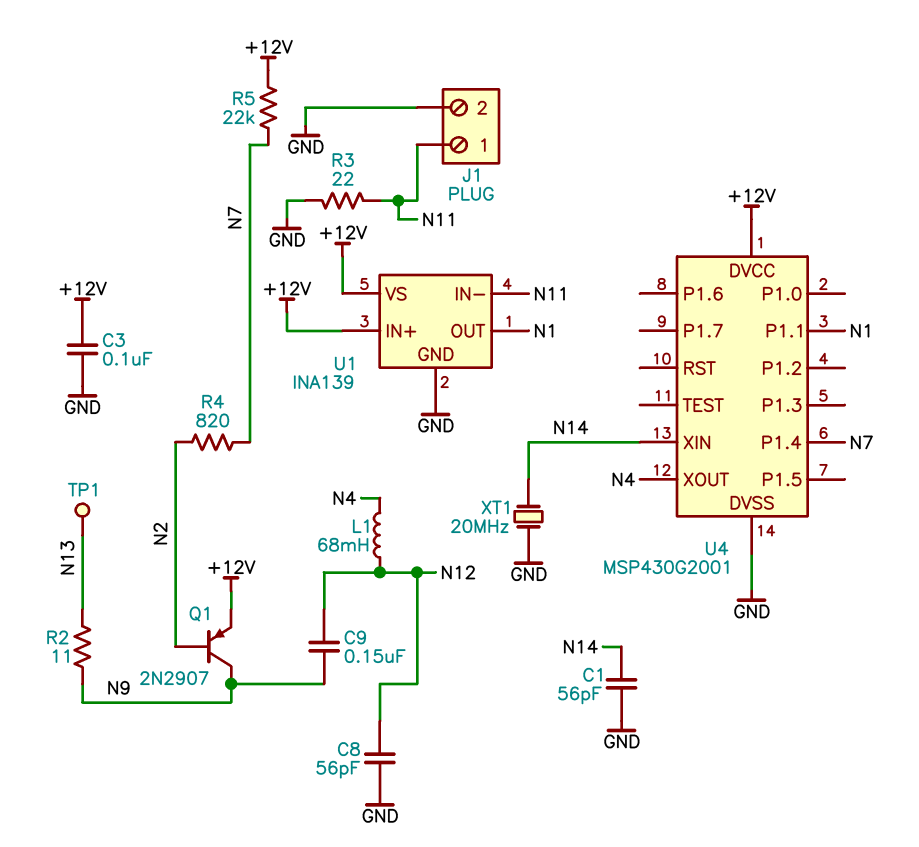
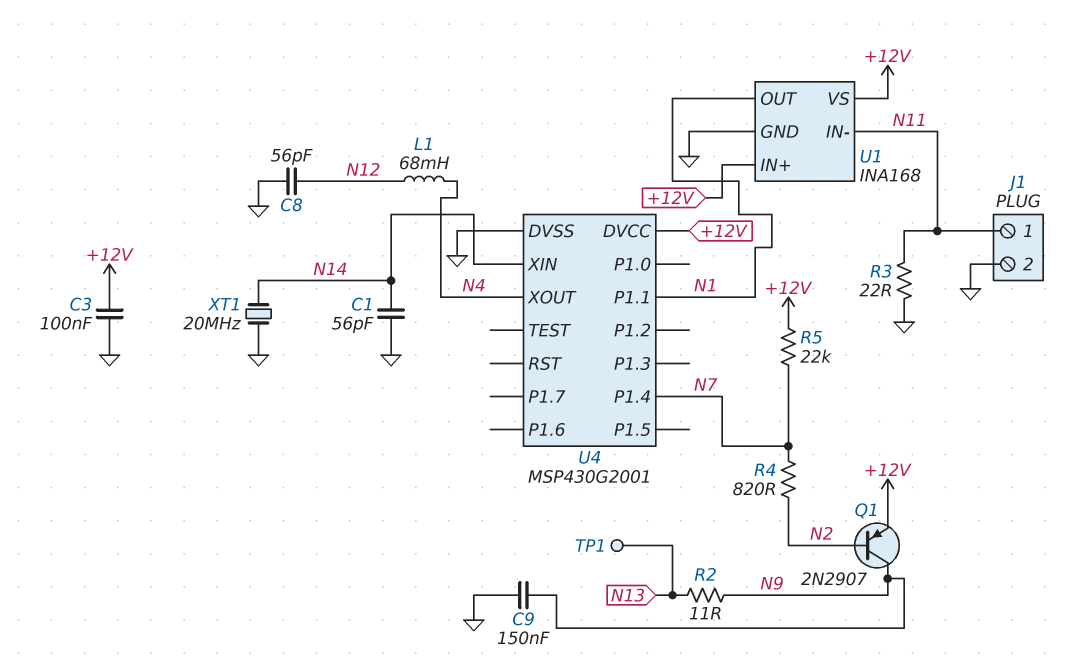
C9: 150nF (N9, N12) -> 150nF (GND, N9)
U1: INA139 -> INA168

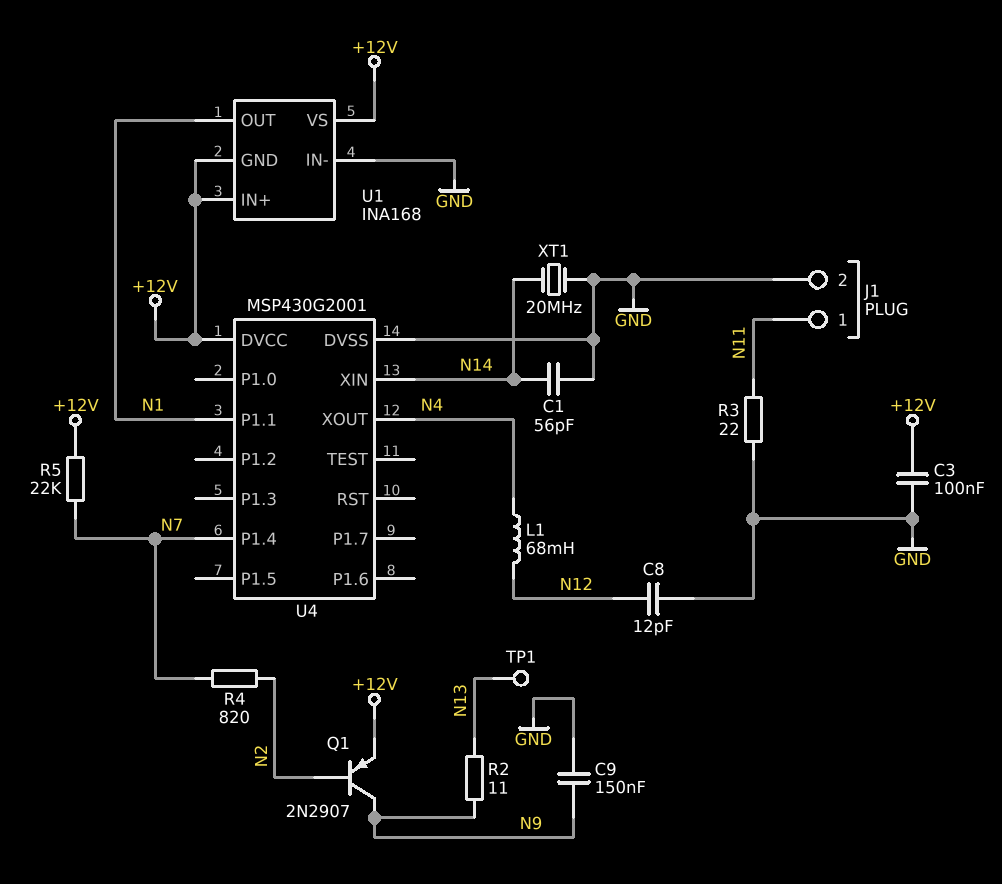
C8: 56pF (GND, N12) -> 12pF (GND, N12)
U1 pin GND: GND -> +12V
U1 pin IN-: N11 -> GND

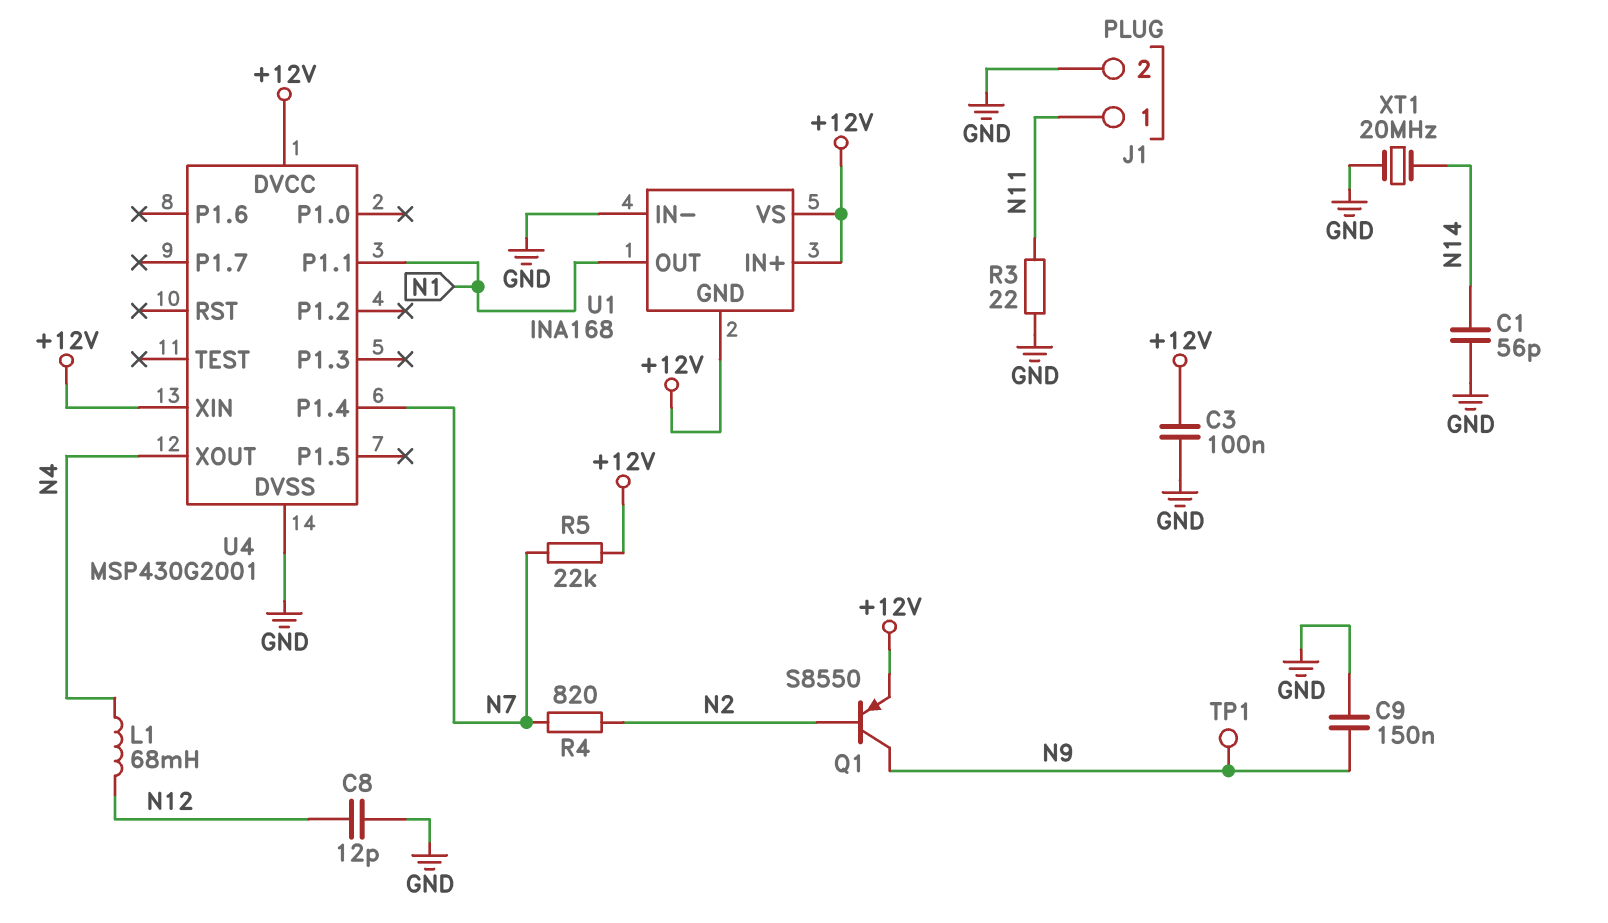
Q1: PNP 2N2907 (B N2, C N9, E +12V) -> PNP S8550 (B N2, C N9, E +12V)
R2: 11 (N9, N13) -> none
TP1: test point (N13) -> test point (N9)
U4 pin XIN: N14 -> +12V

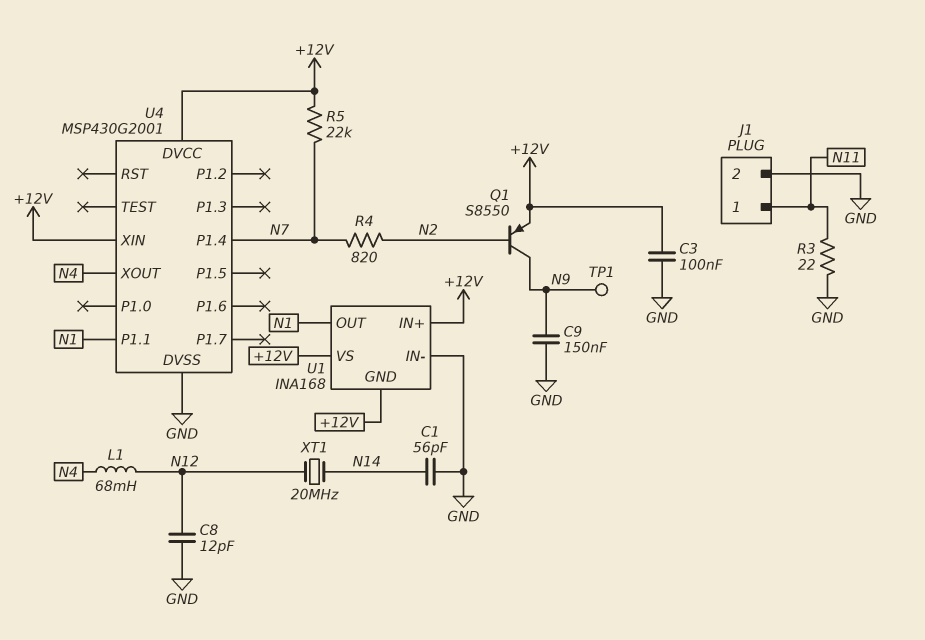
XT1: 20MHz (GND, N14) -> 20MHz (N12, N14)

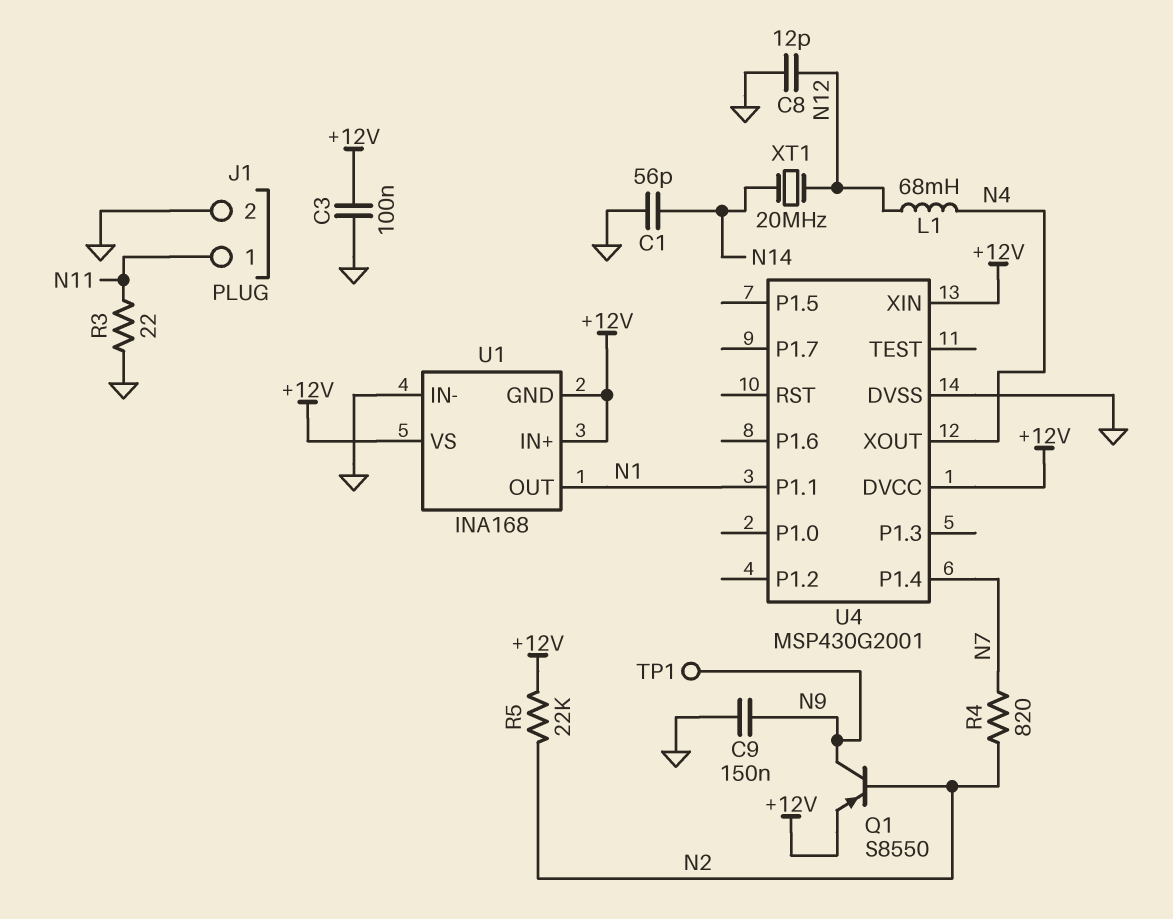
R5: 22k (+12V, N7) -> 22k (+12V, N2)

